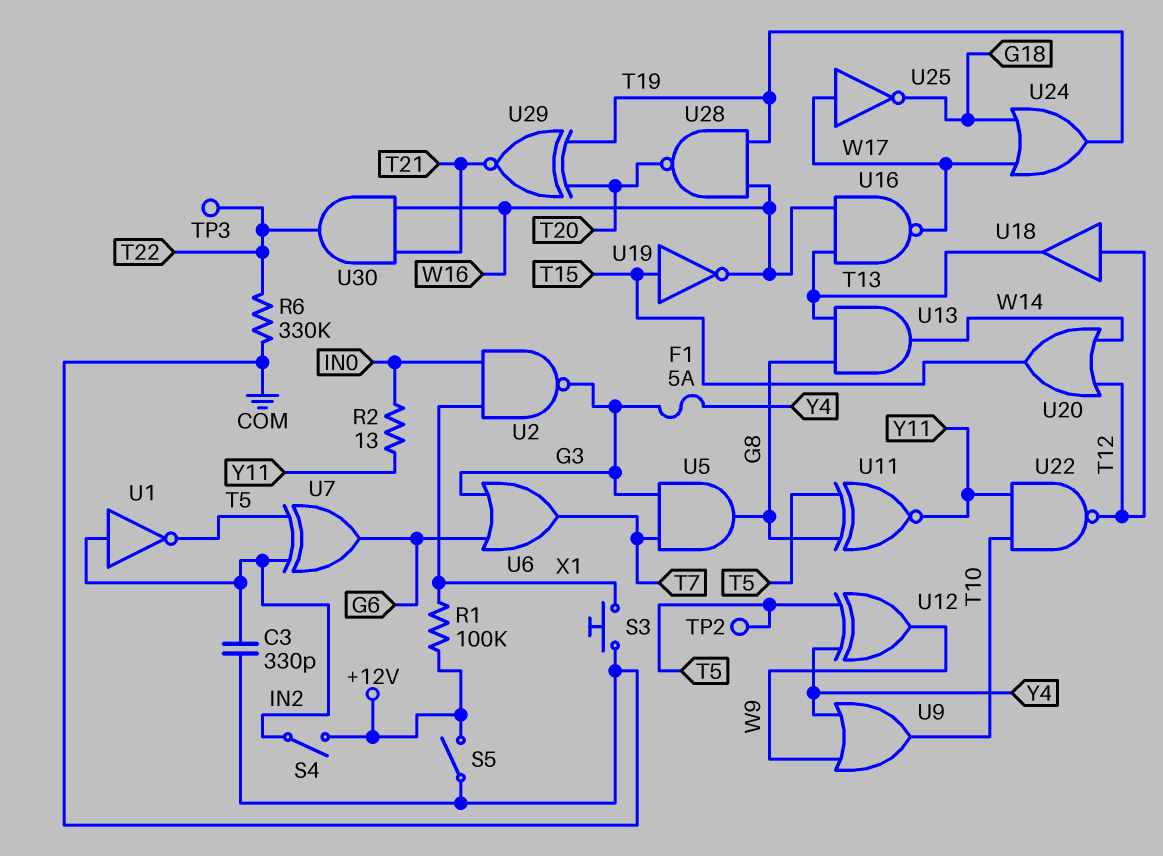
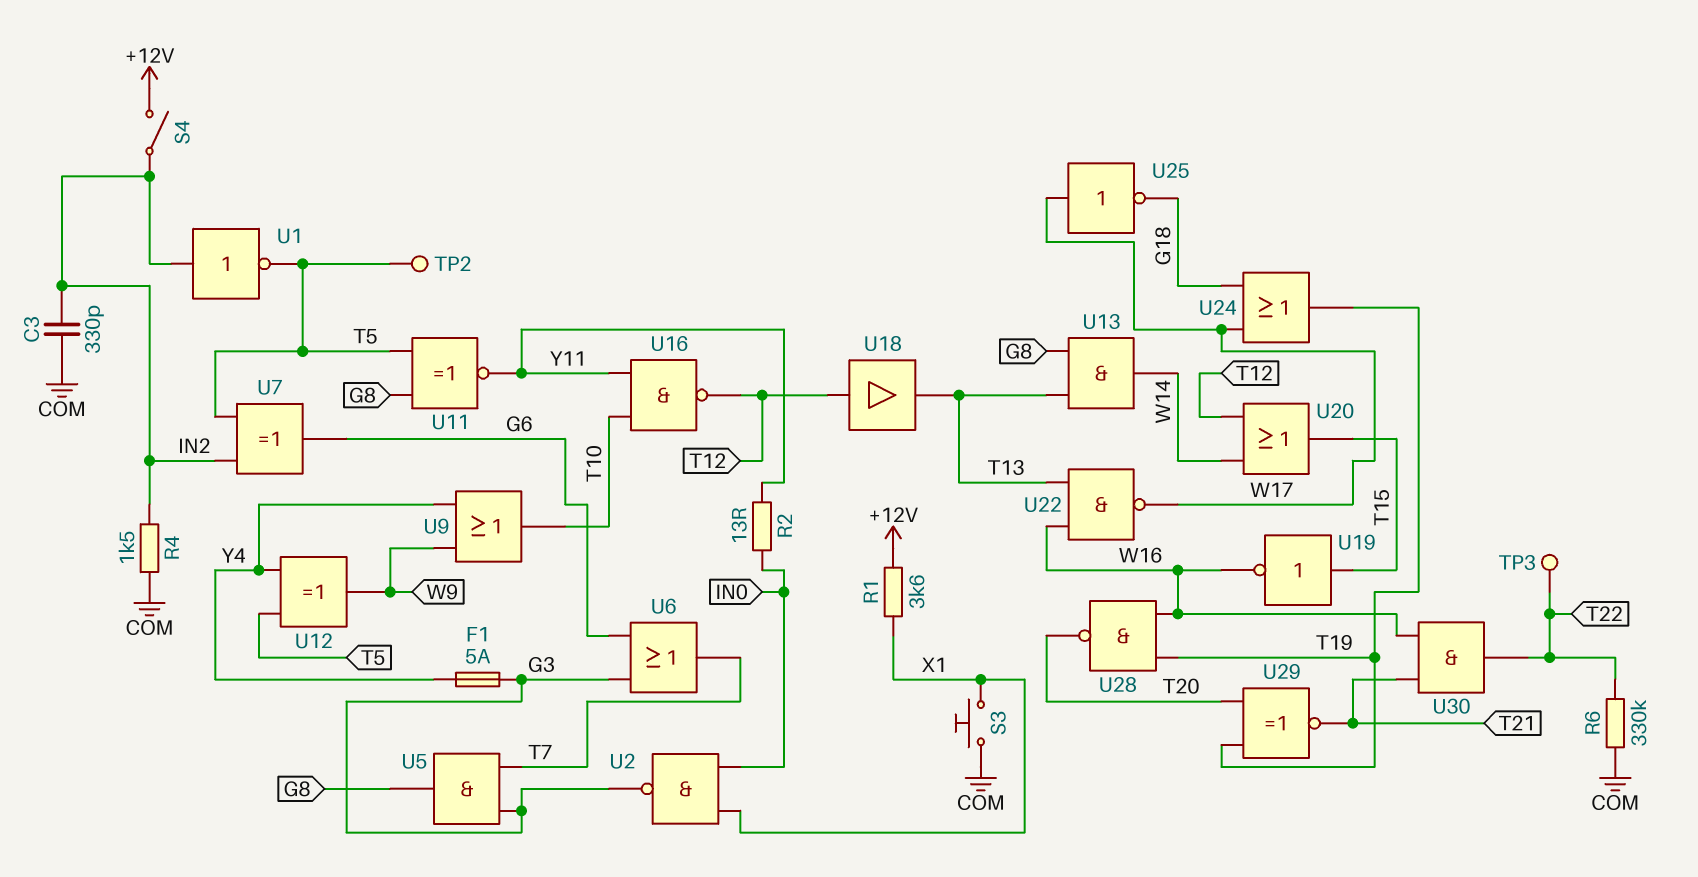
R1: 100k (+12V, X1) -> 3.6k (+12V, X1)
R4: none -> 1.5k (COM, IN2)
S5: switch (+12V, COM) -> none
U16: NAND (in T13, in W16, out W17) -> NAND (in T10, in Y11, out T12)
U22: NAND (in T10, in Y11, out T12) -> NAND (in T13, in W16, out W17)

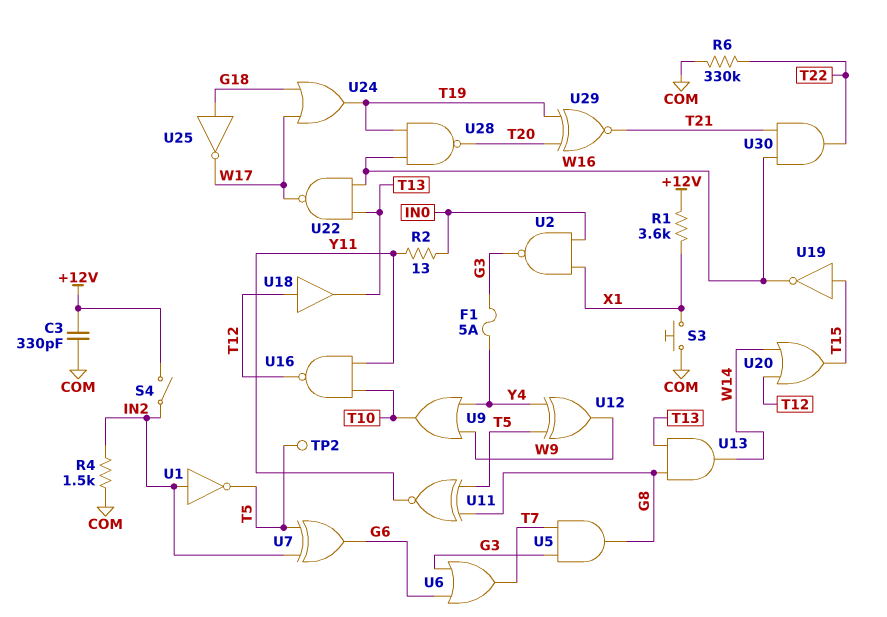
C3: 330pF (COM, IN2) -> 330pF (+12V, COM)
TP3: test point (T22) -> none
U25: NOT (in W17, out G18) -> NOT (in G18, out W17)

